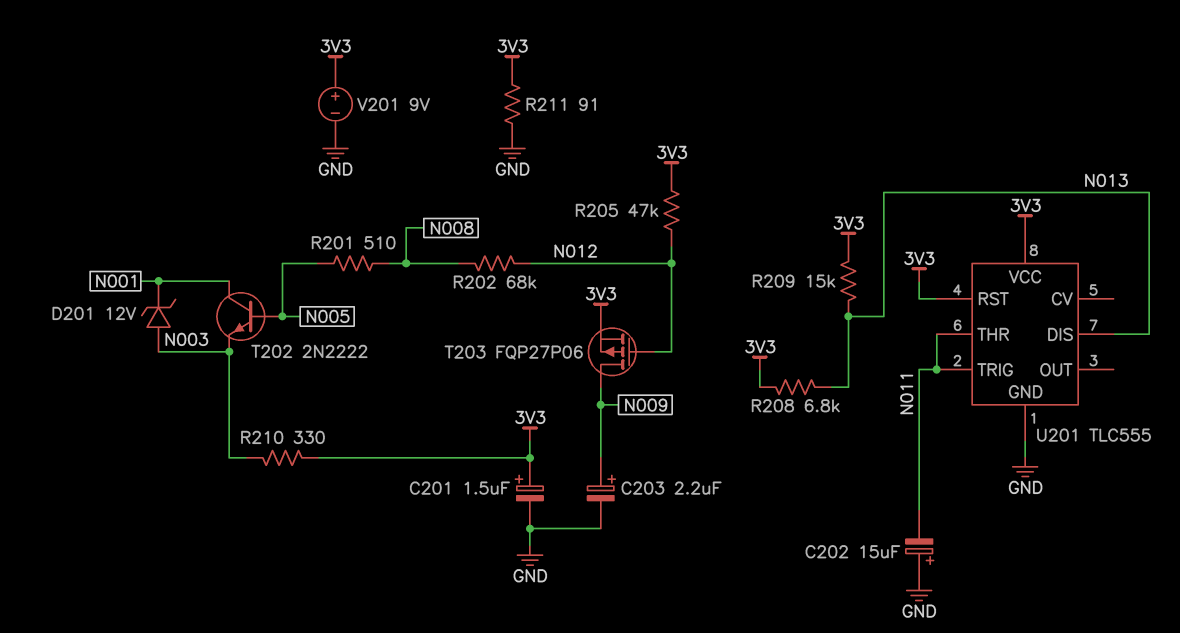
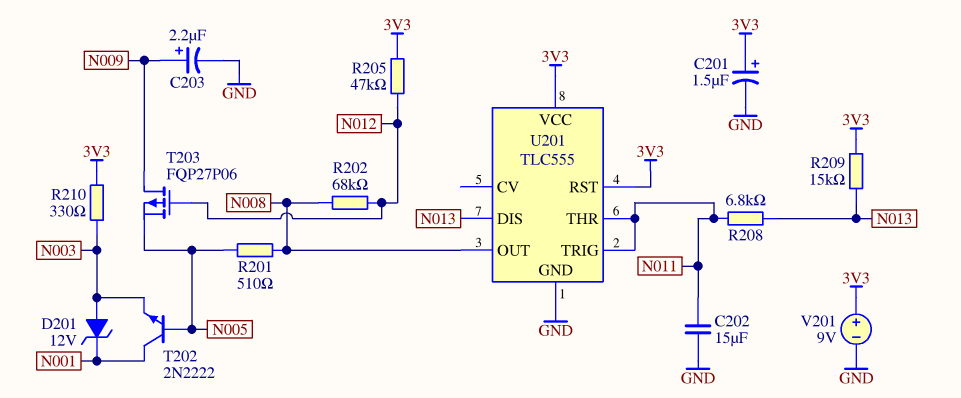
C202: 15uF (plus GND, minus N011) -> 15uF (GND, N011)
R208: 6.8k (3V3, N013) -> 6.8k (N011, N013)
R211: 91 (3V3, GND) -> none
T203: PMOS FQP27P06 (G N012, D N009, S 3V3) -> PMOS FQP27P06 (G N012, D N009, S N005)
U201 pin OUT: none -> N008

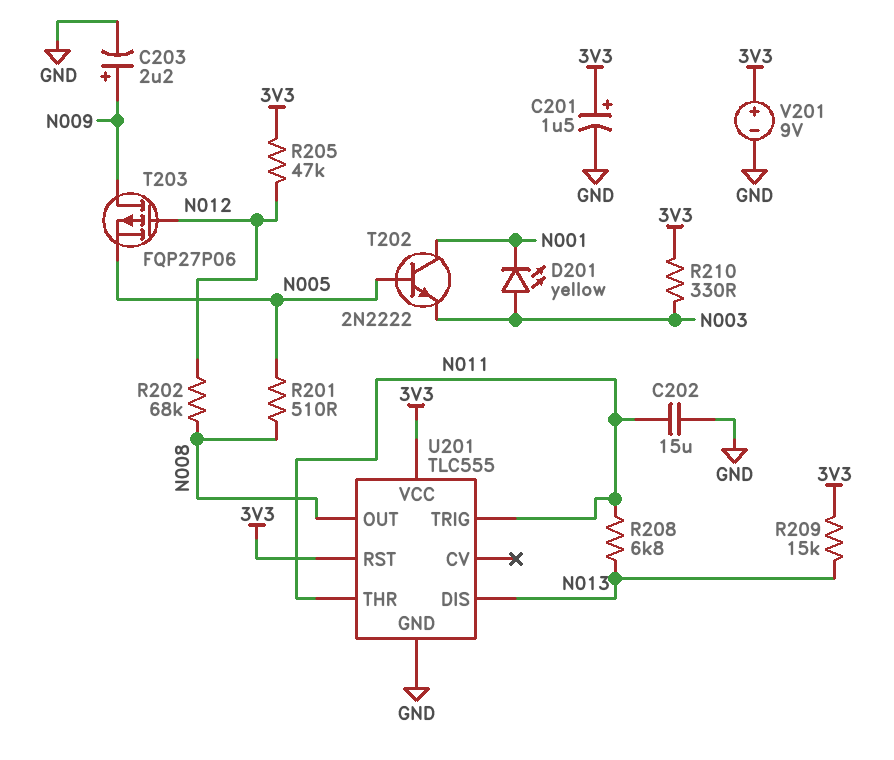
D201: zener 12V (A N003, K N001) -> LED yellow (A N003, K N001)

